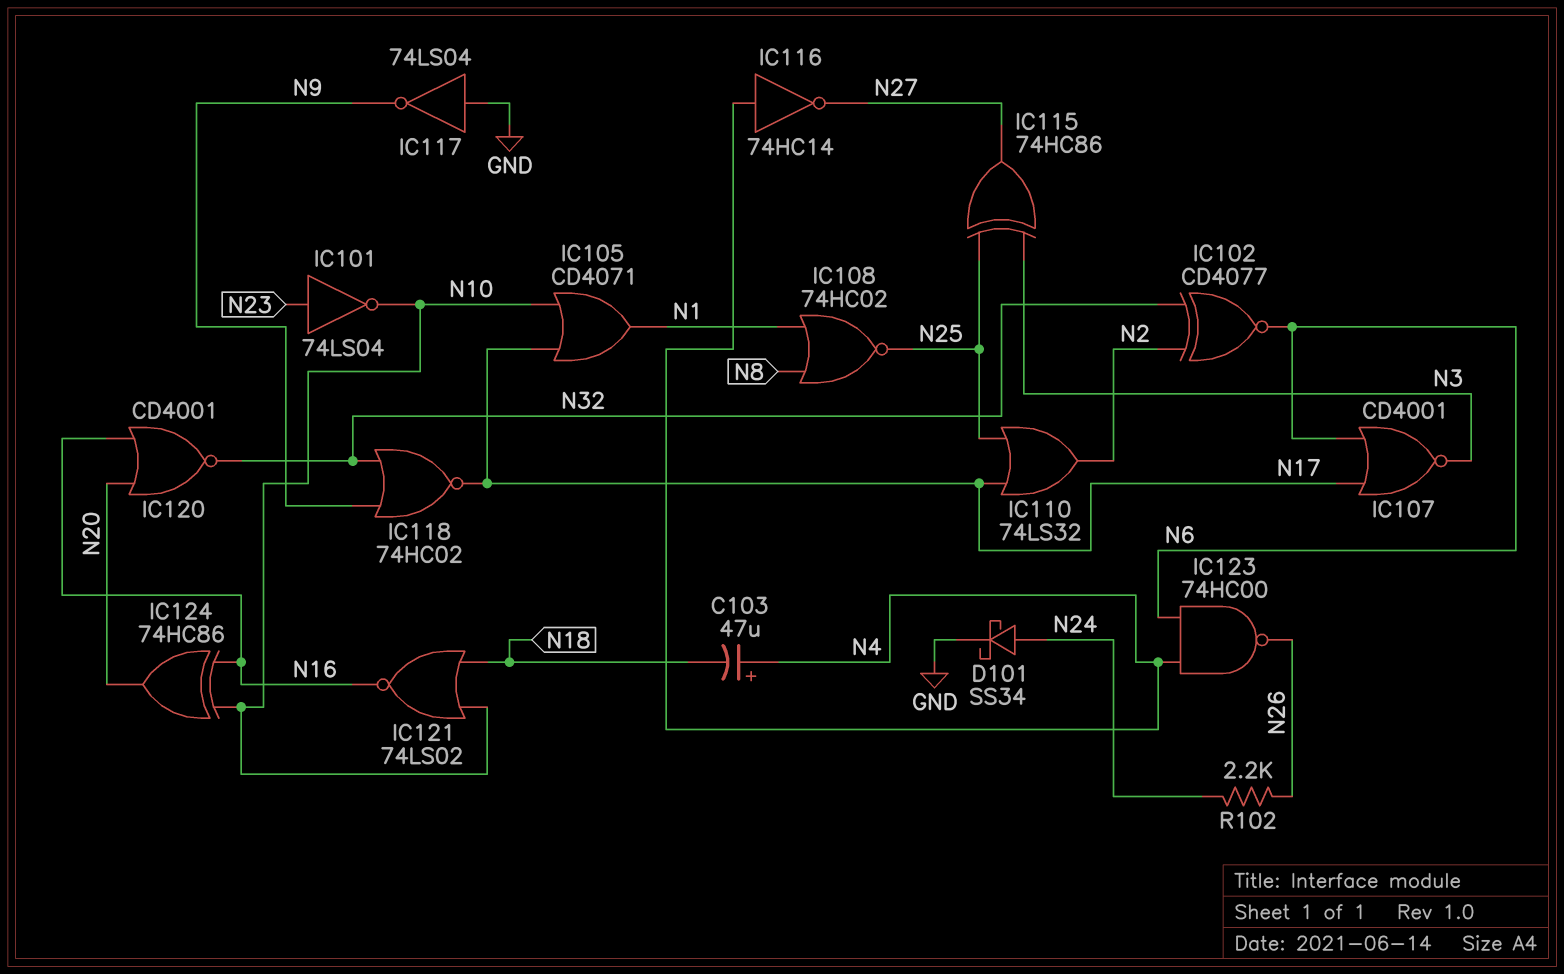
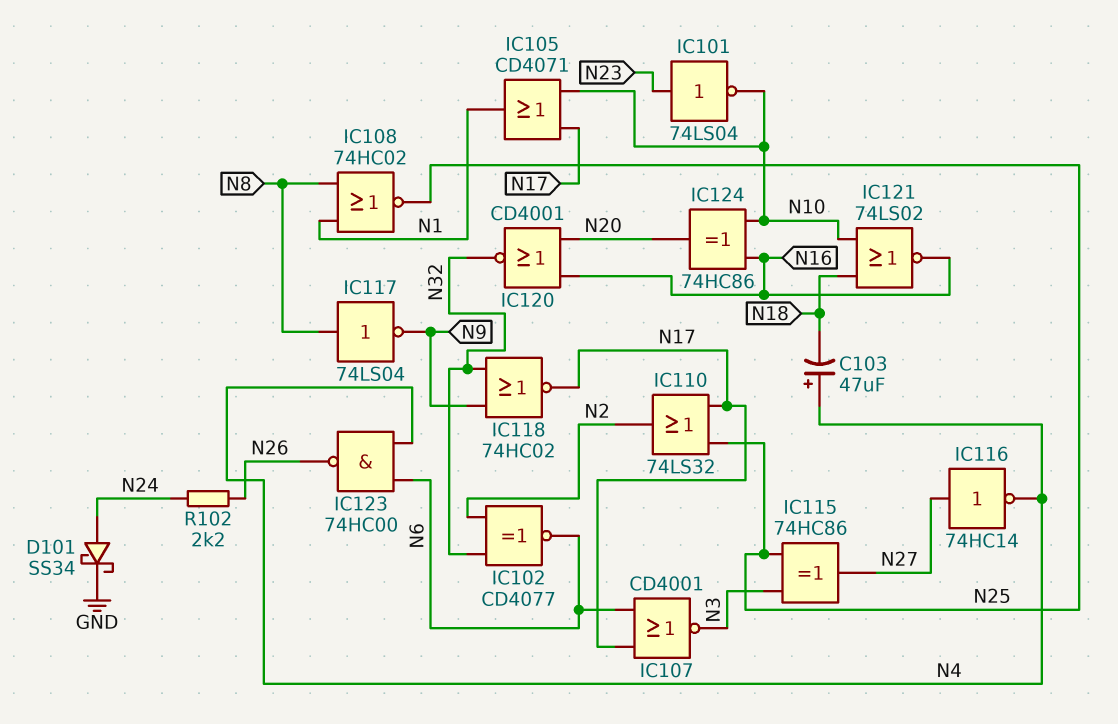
IC116: NOT 74HC14 (in N4, out N27) -> NOT 74HC14 (in N27, out N4)
IC117: NOT 74LS04 (in GND, out N9) -> NOT 74LS04 (in N8, out N9)

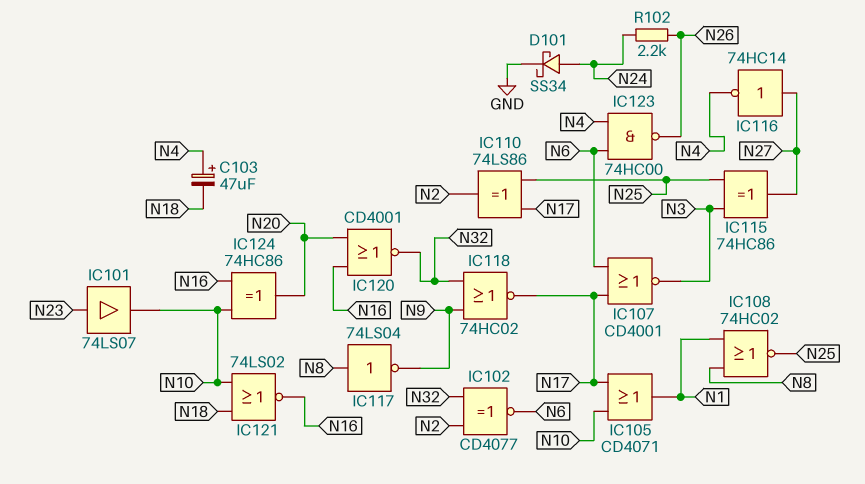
IC101: NOT 74LS04 (in N23, out N10) -> buffer 74LS07 (in N23, out N10)
IC110: OR 74LS32 (in N17, in N25, out N2) -> XOR 74LS86 (in N17, in N25, out N2)

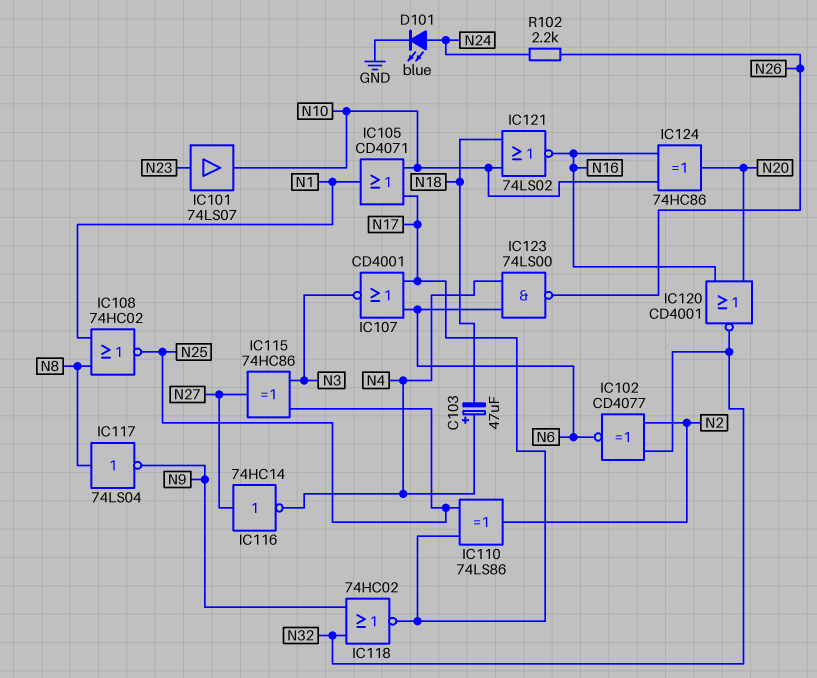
D101: schottky SS34 (A N24, K GND) -> LED blue (A N24, K GND)
IC123: NAND 74HC00 (in N4, in N6, out N26) -> NAND 74LS00 (in N4, in N6, out N26)

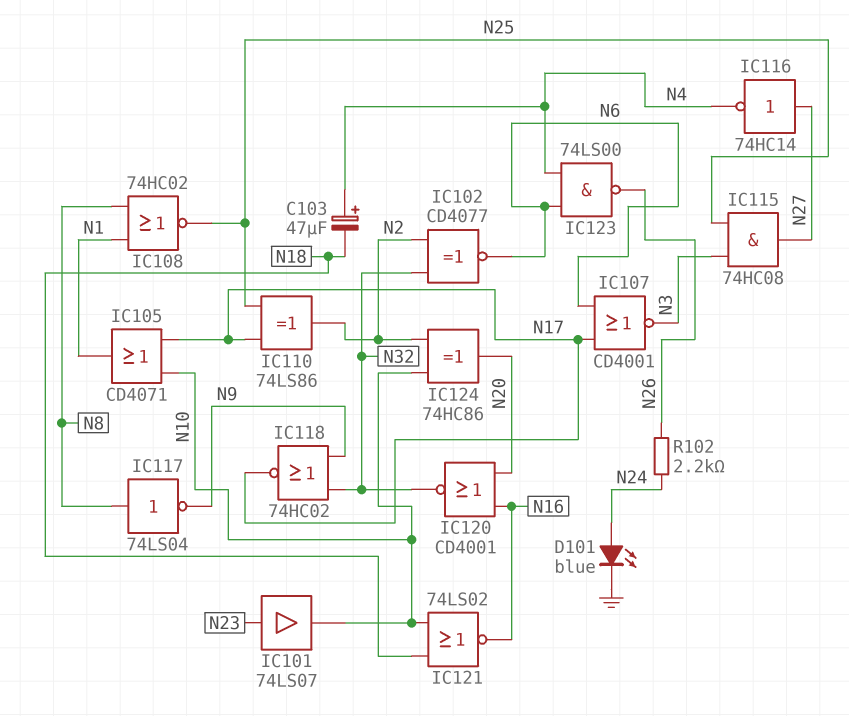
IC115: XOR 74HC86 (in N3, in N25, out N27) -> AND 74HC08 (in N3, in N25, out N27)
IC124: XOR 74HC86 (in N10, in N16, out N20) -> XOR 74HC86 (in N2, in N10, out N20)

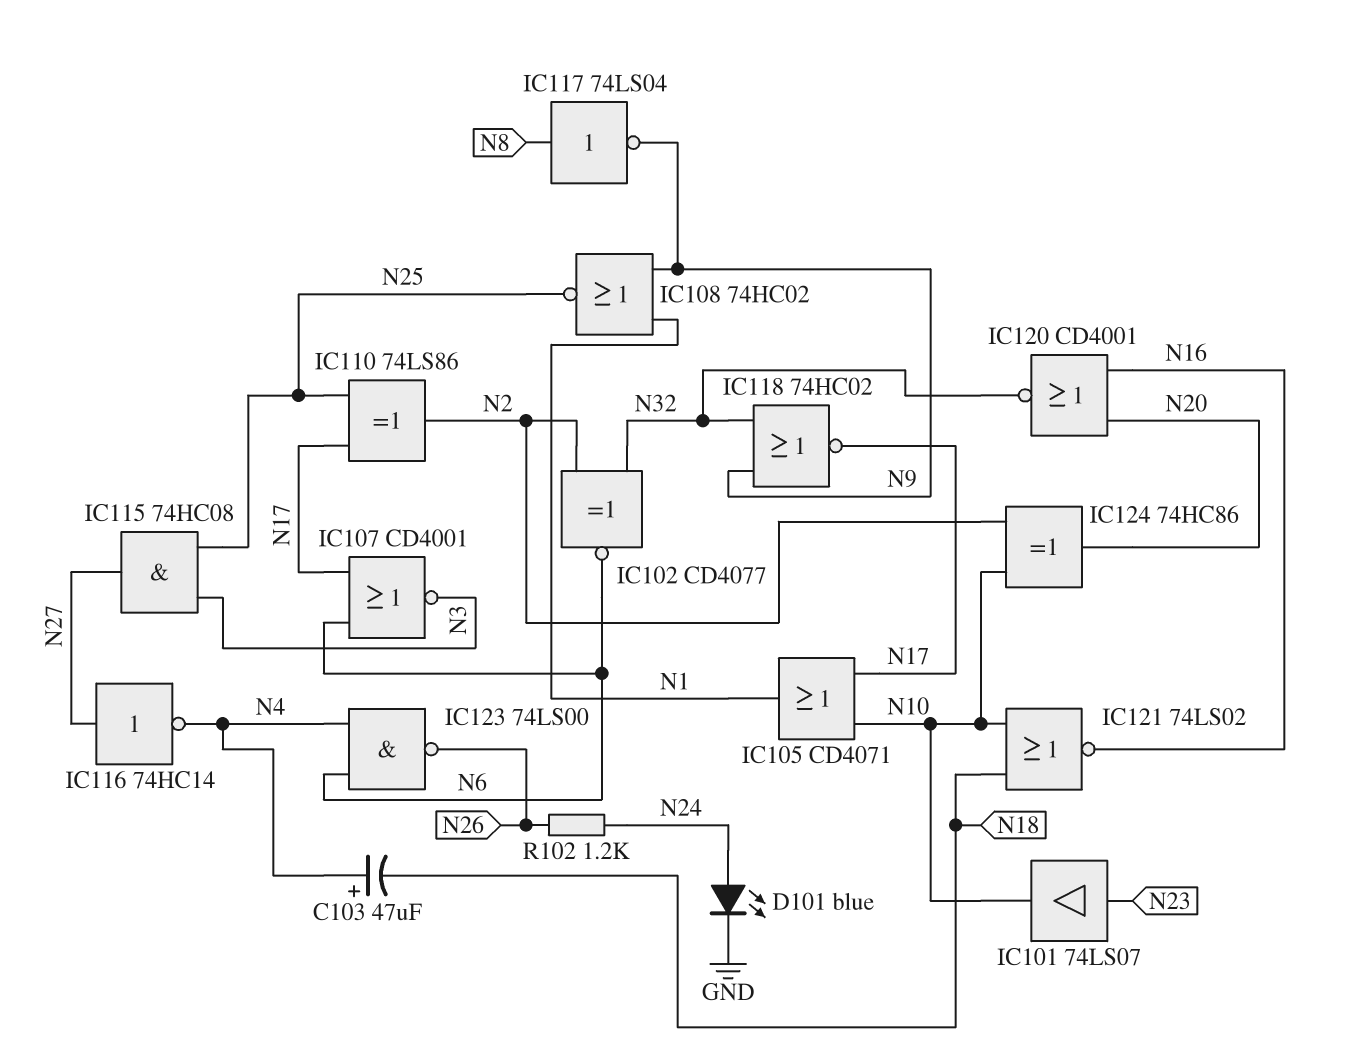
IC108: NOR 74HC02 (in N1, in N8, out N25) -> NOR 74HC02 (in N1, in N9, out N25)
R102: 2.2k (N24, N26) -> 1.2k (N24, N26)

